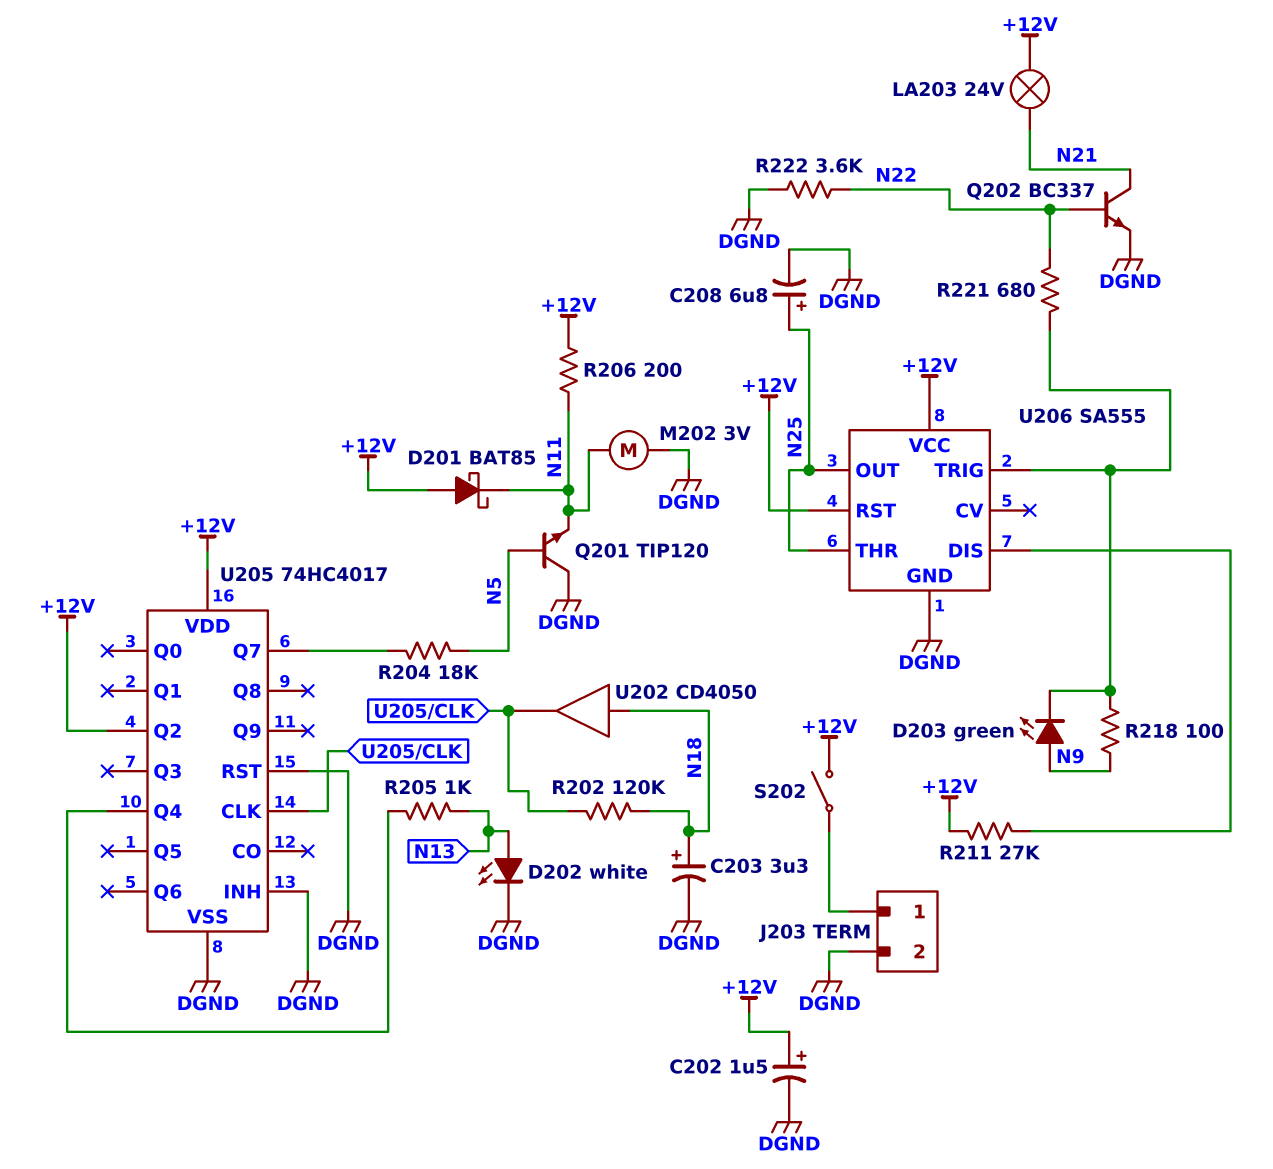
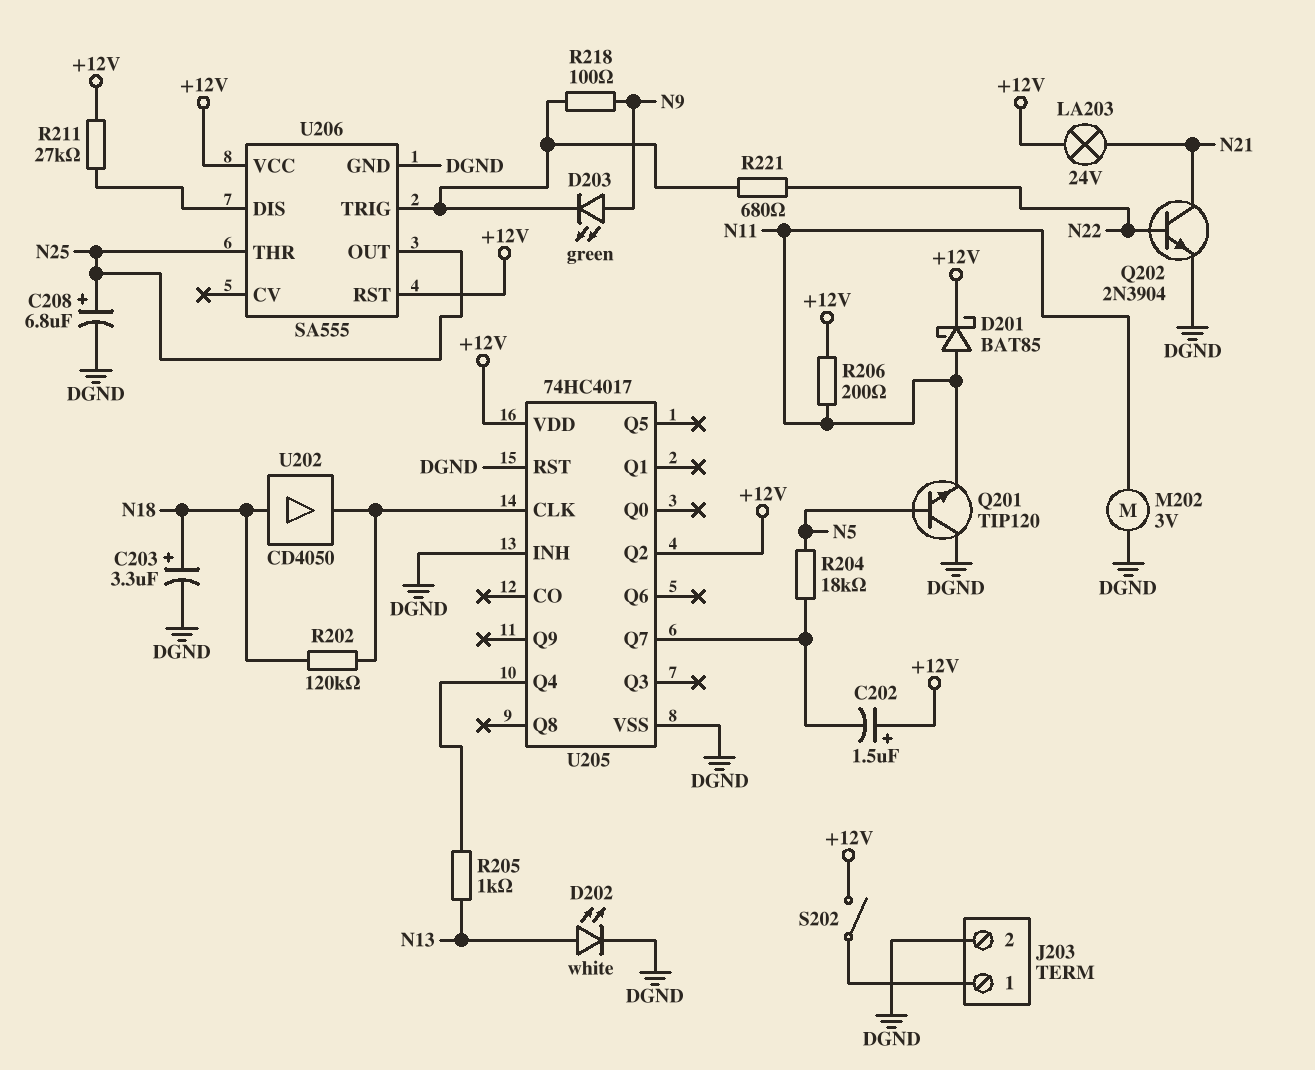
C202: 1.5uF (plus +12V, minus DGND) -> 1.5uF (plus +12V, minus U205/Q7)
D201: schottky BAT85 (A +12V, K N11) -> schottky BAT85 (A N11, K +12V)
Q202: NPN BC337 (B N22, C N21, E DGND) -> NPN 2N3904 (B N22, C N21, E DGND)
R222: 3.6k (DGND, N22) -> none

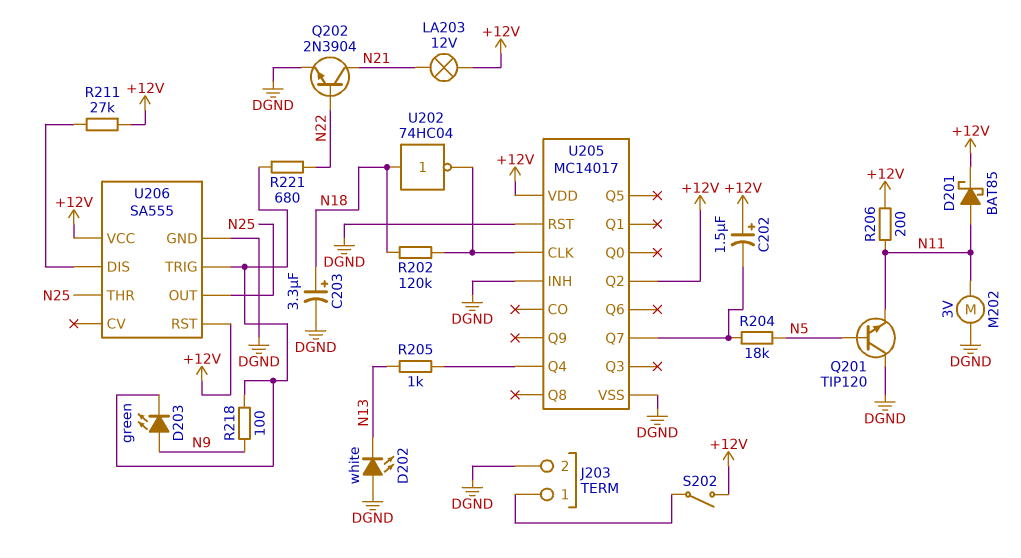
C208: 6.8uF (plus N25, minus DGND) -> none
D202: LED white (A N13, K DGND) -> LED white (A DGND, K N13)
LA203: lamp 24V (+12V, N21) -> lamp 12V (+12V, N21)
U202: buffer CD4050 (in N18, out U205/CLK) -> NOT 74HC04 (in N18, out U205/CLK)
U205: 74HC4017 -> MC14017

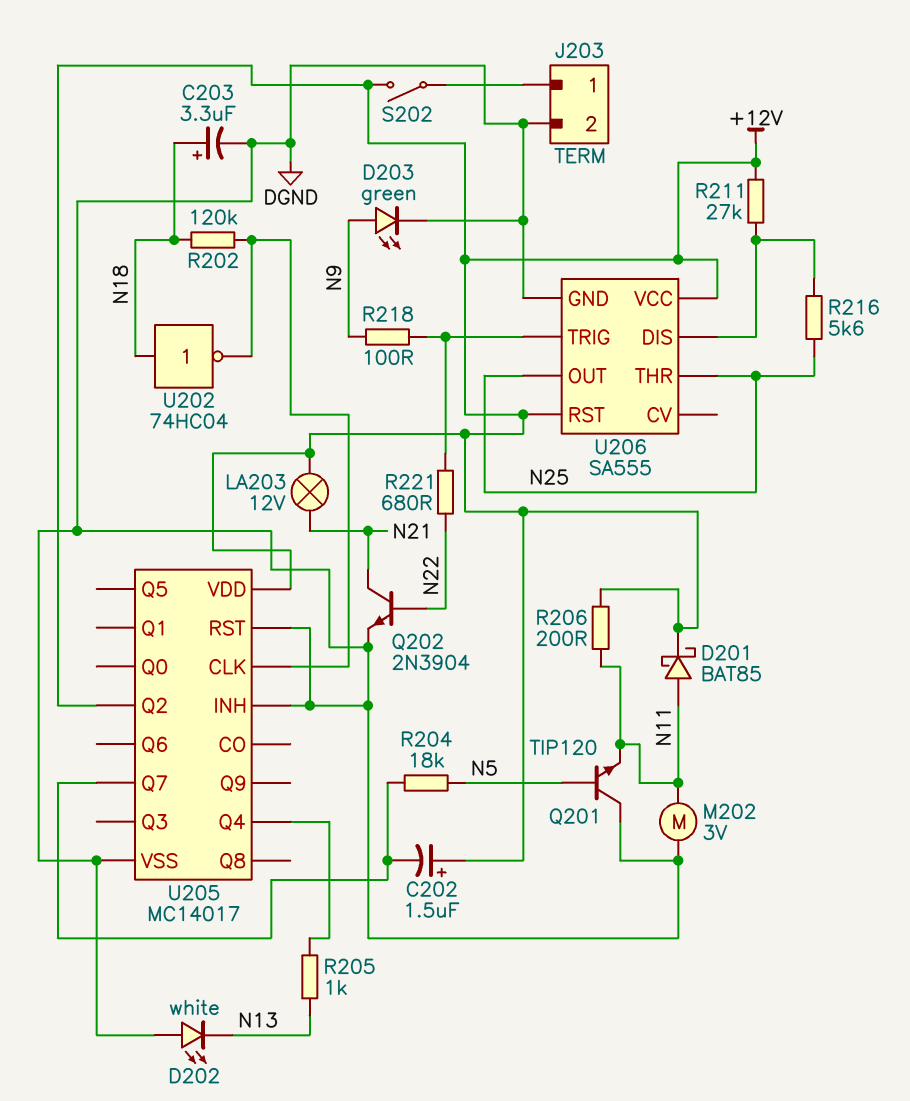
D203: LED green (A N9, K U206/TRIG) -> LED green (A N9, K DGND)
R216: none -> 5.6k (N25, U206/DIS)

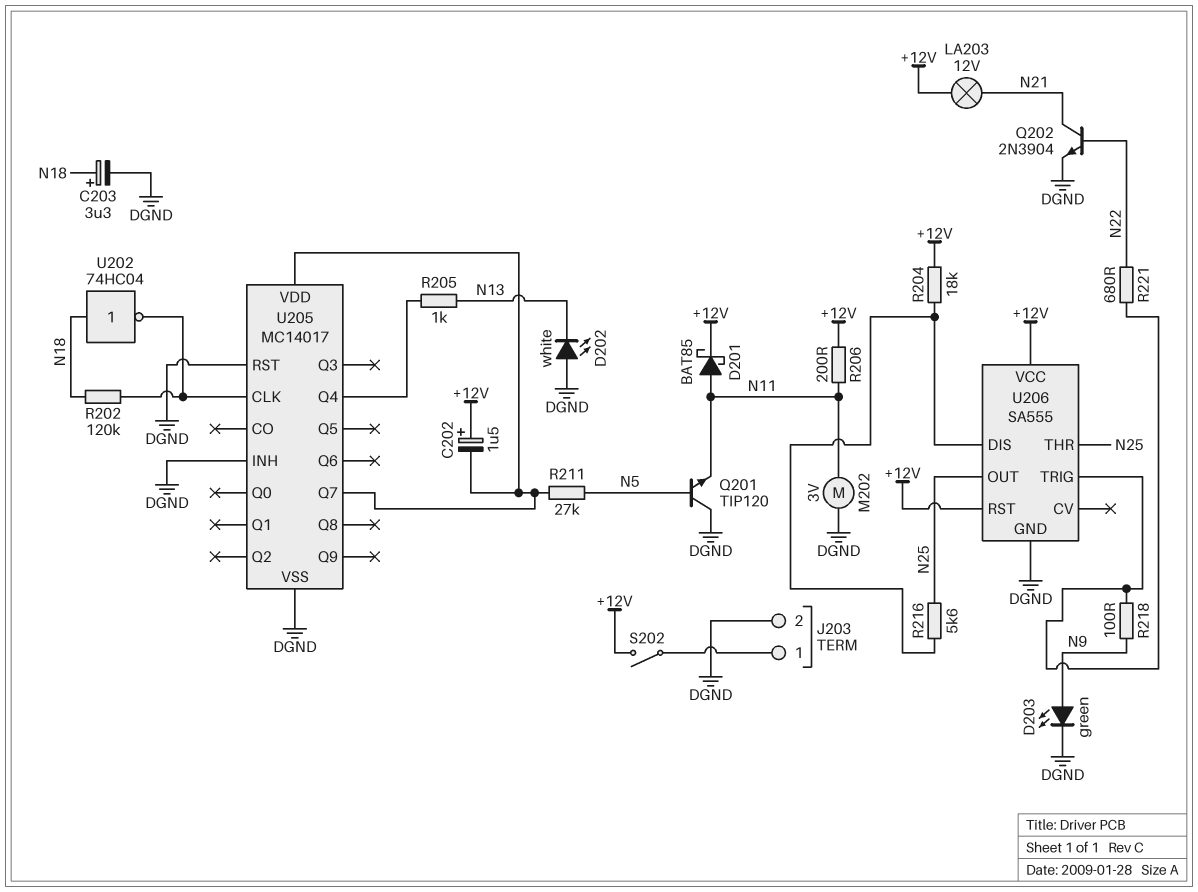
R204: 18k (N5, U205/Q7) -> 18k (+12V, U206/DIS)
R211: 27k (+12V, U206/DIS) -> 27k (N5, U205/Q7)
U205 pin Q2: +12V -> none
U205 pin VDD: +12V -> U205/Q7

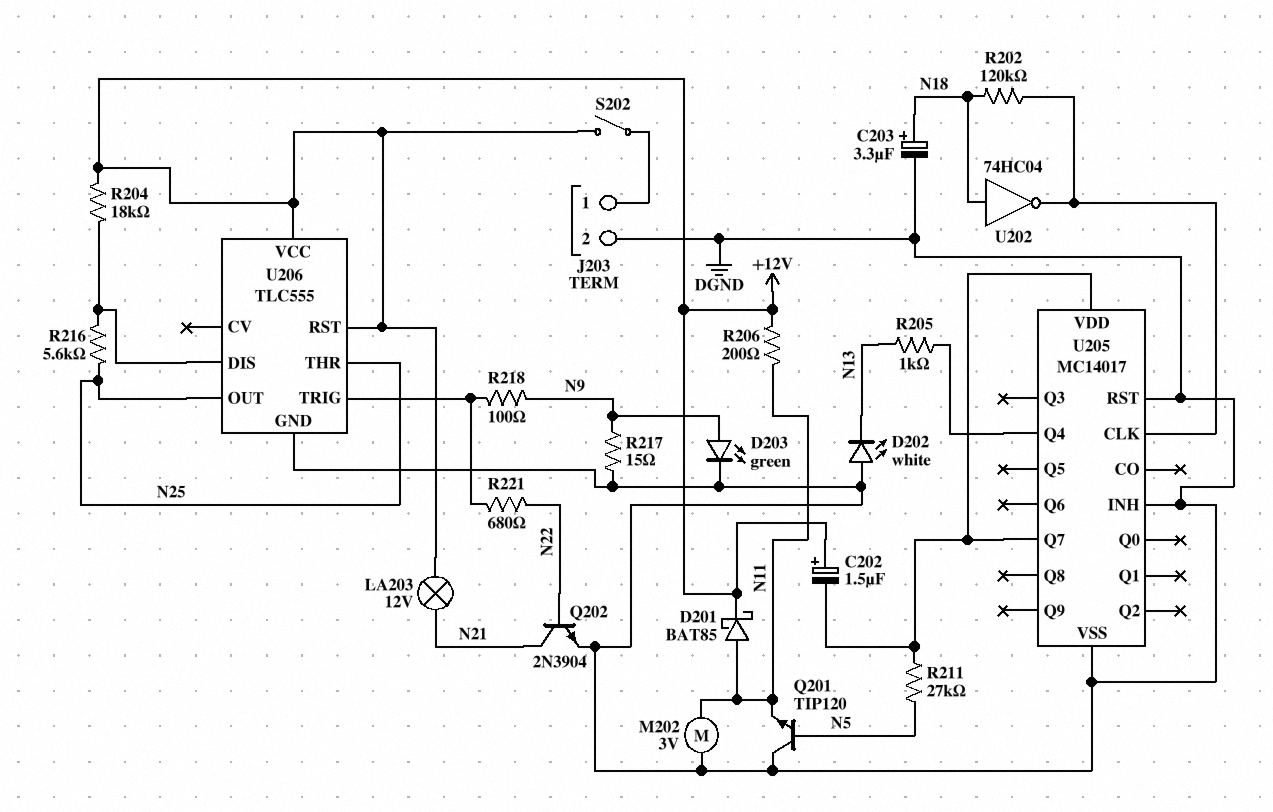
R217: none -> 15 (DGND, N9)
U206: SA555 -> TLC555

